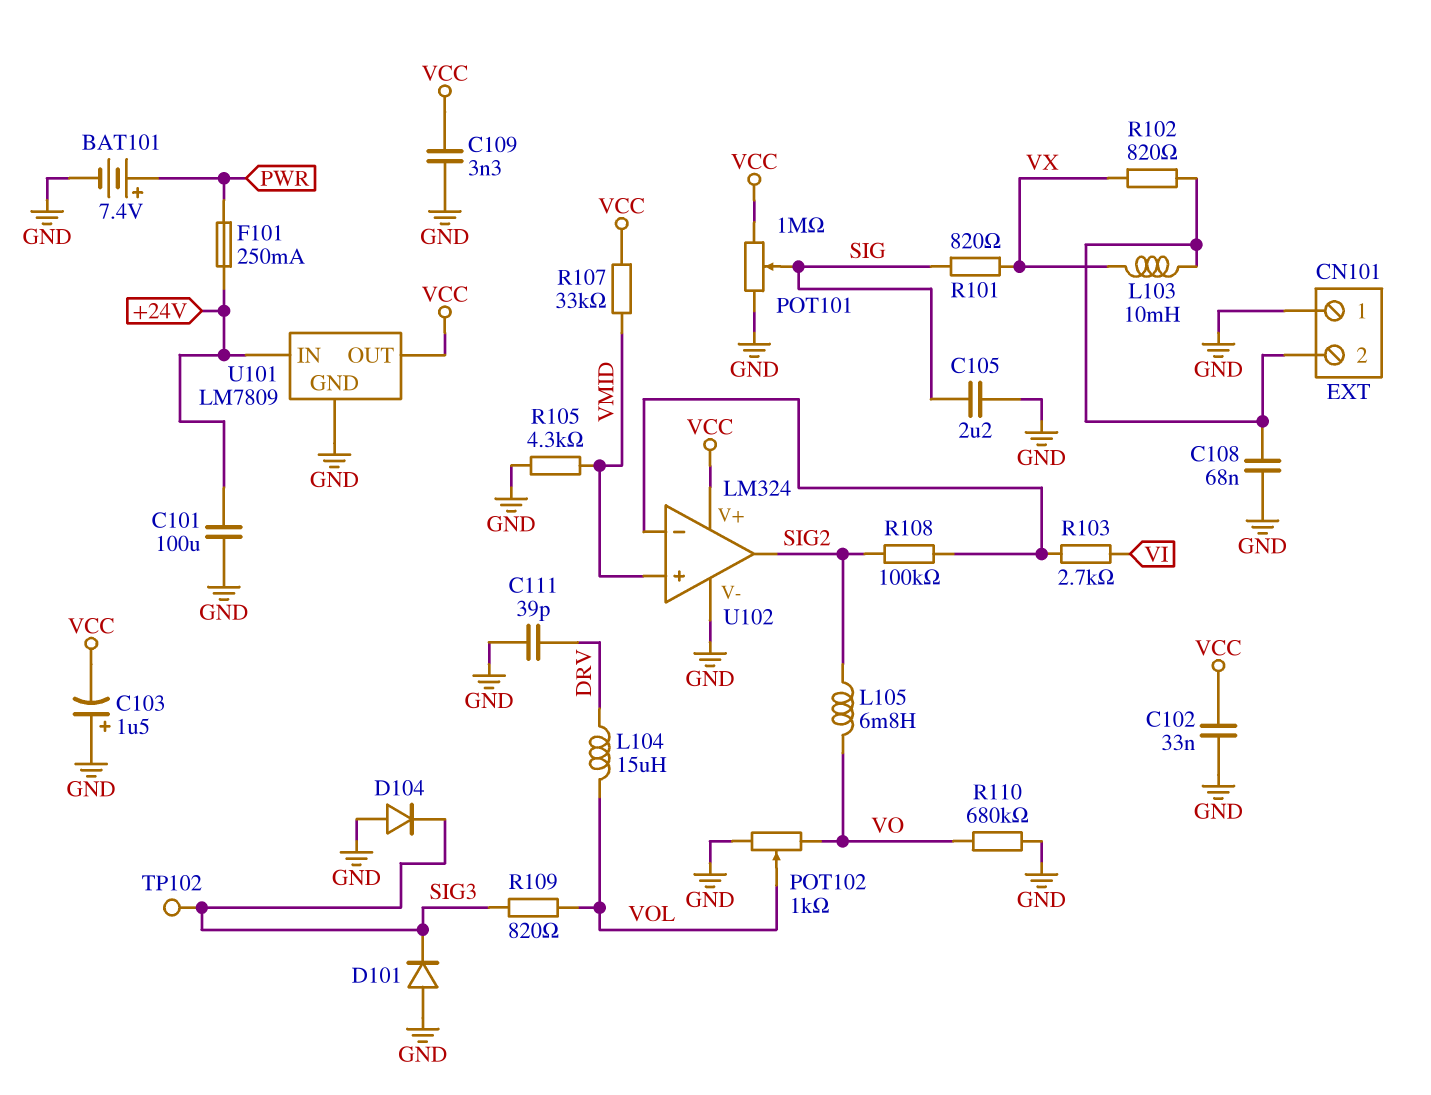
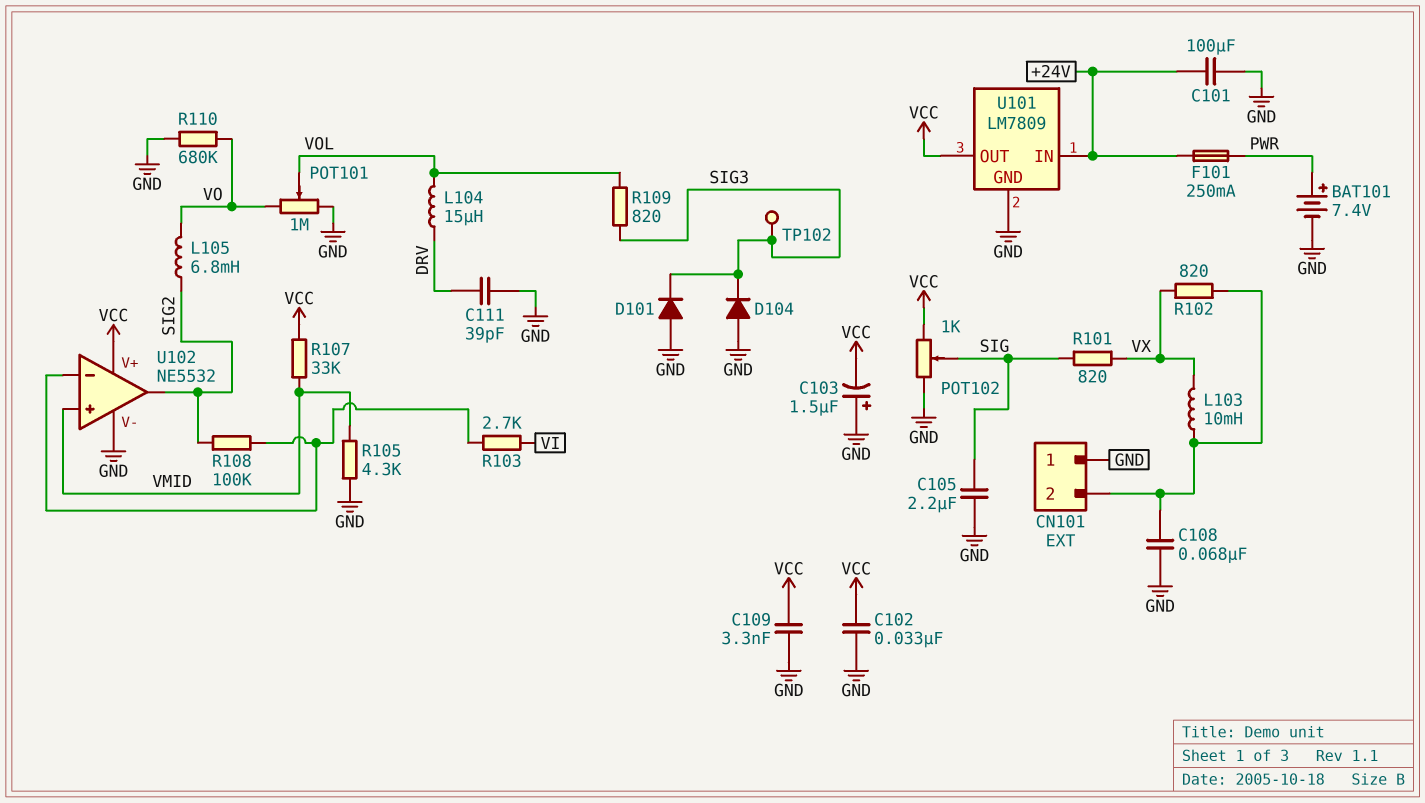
POT101: 1M (GND, VCC, wiper SIG) -> 1M (GND, VO, wiper VOL)
POT102: 1k (GND, VO, wiper VOL) -> 1k (GND, VCC, wiper SIG)
U102: LM324 -> NE5532

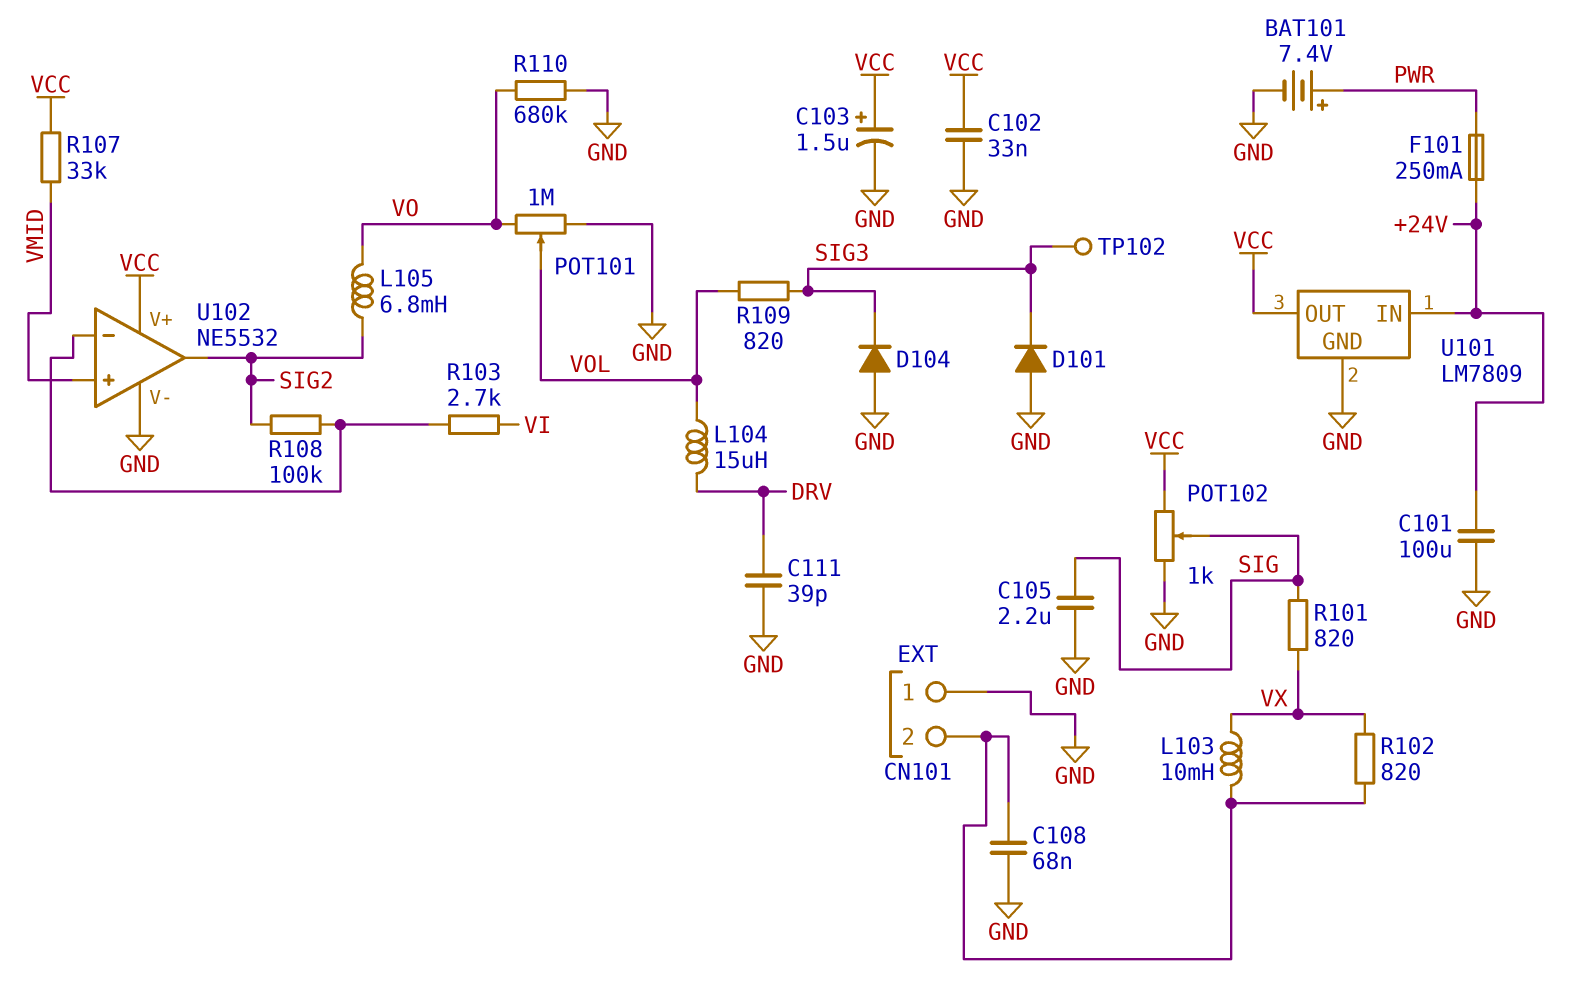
C103: 1.5uF (plus GND, minus VCC) -> 1.5uF (plus VCC, minus GND)
C109: 3.3nF (GND, VCC) -> none
R105: 4.3k (GND, VMID) -> none

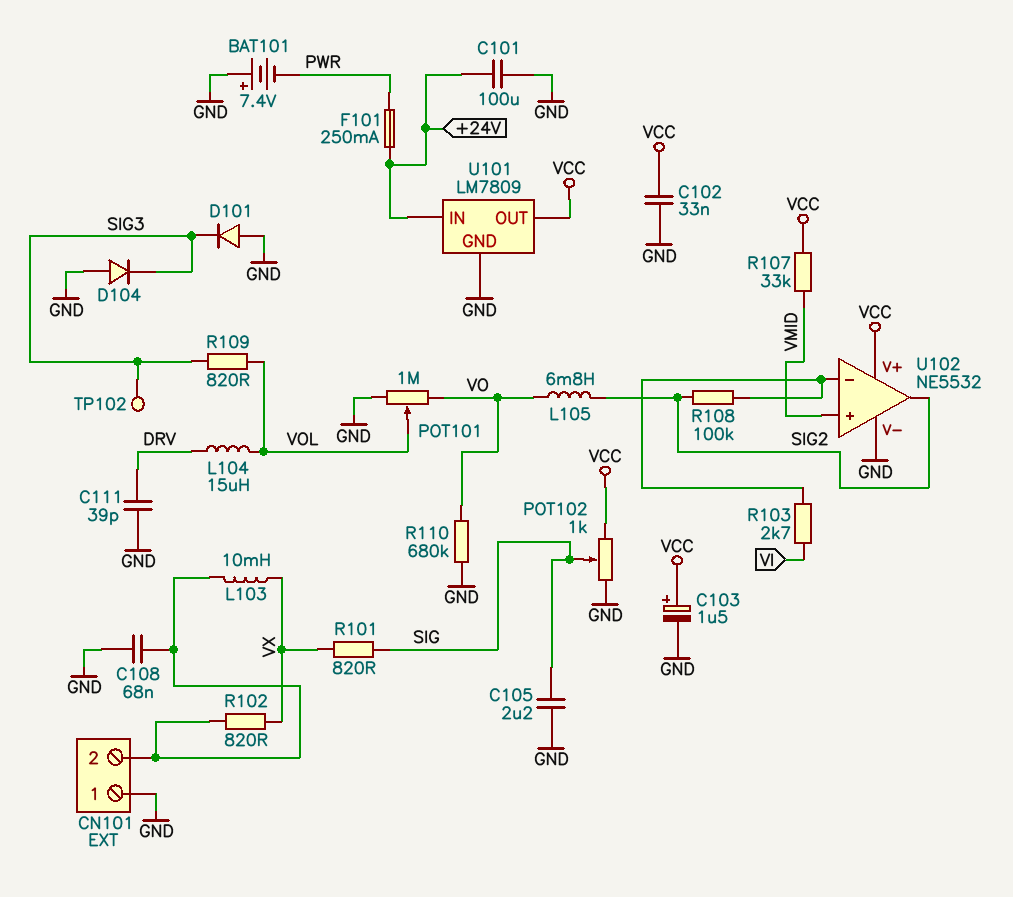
BAT101: 7.4V (plus PWR, minus GND) -> 7.4V (plus GND, minus PWR)

